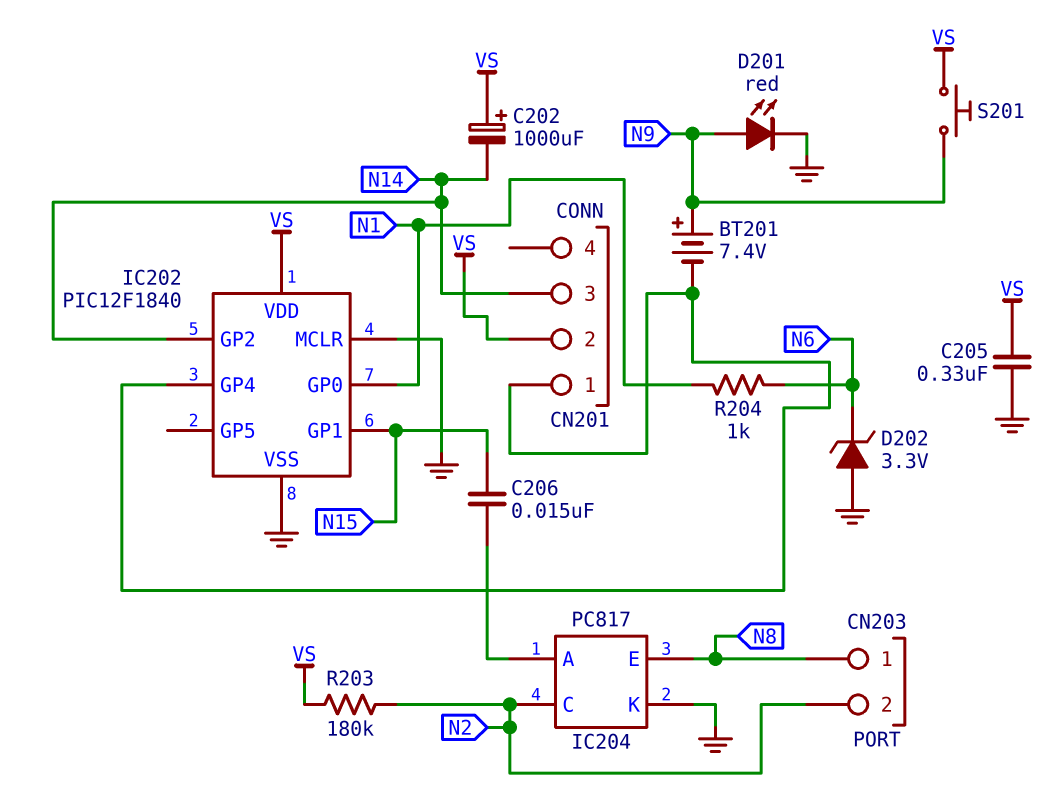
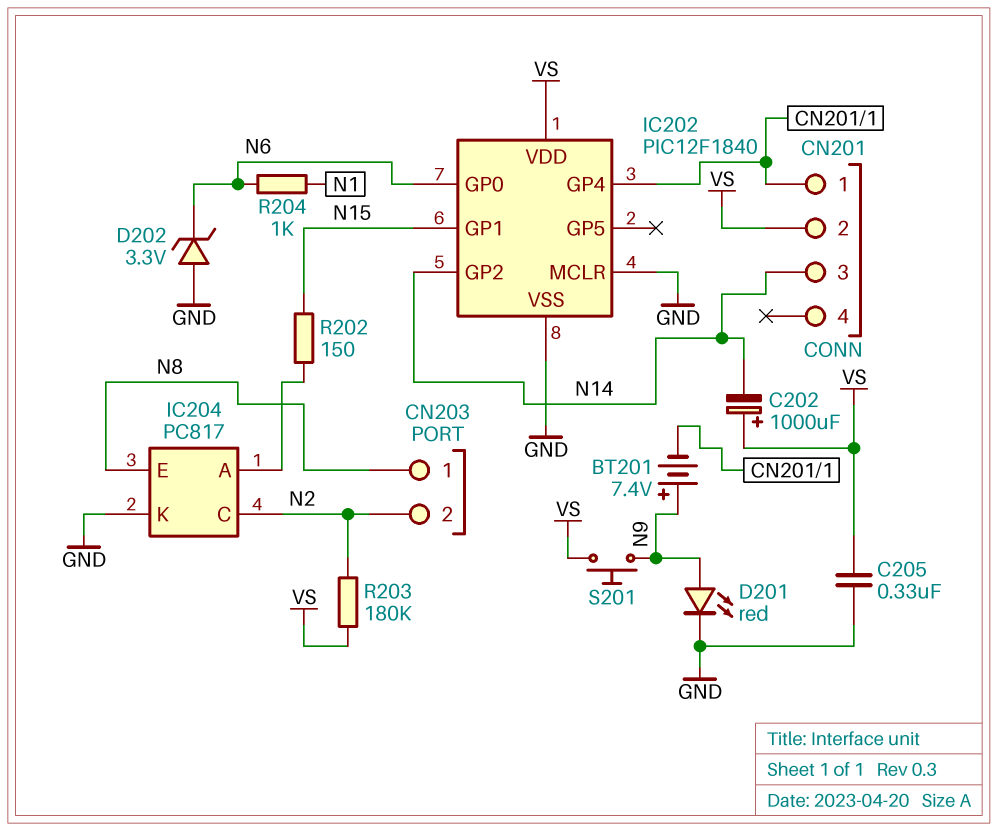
C206: 15nF (IC204/A, N15) -> none
IC202 pin GP0: N1 -> N6
R202: none -> 150 (IC204/A, N15)

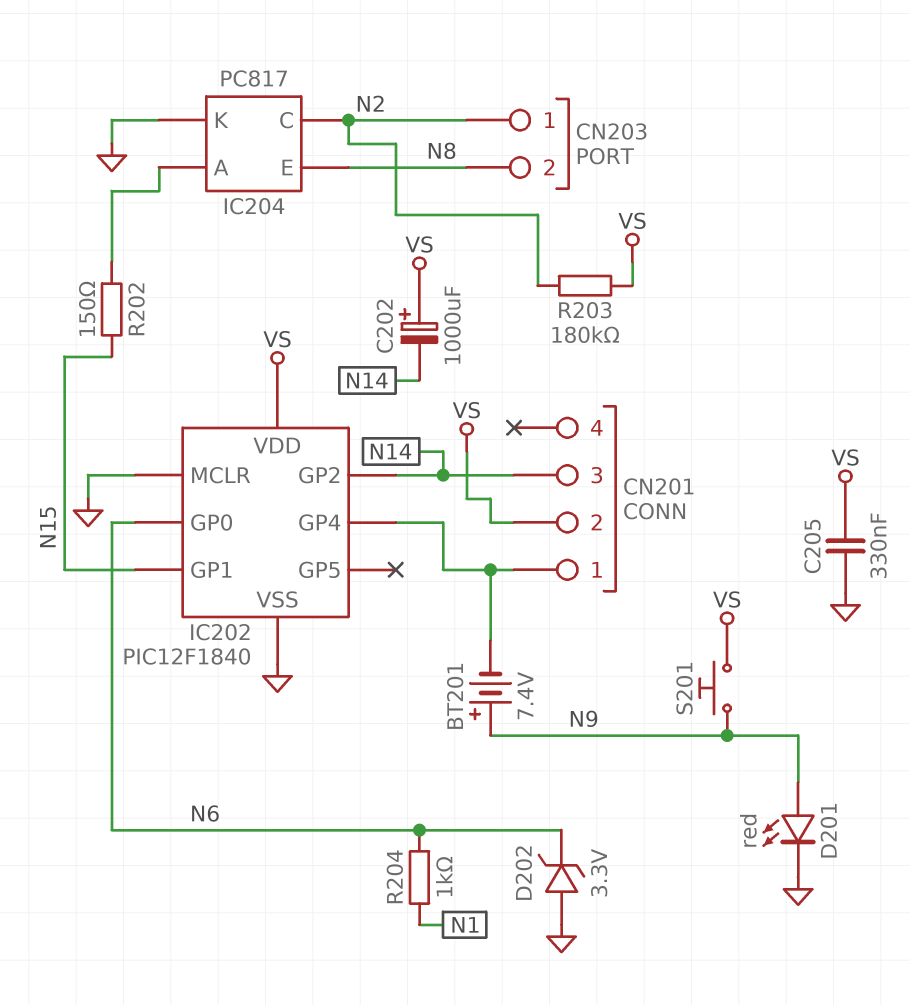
CN203 pin 1: N8 -> N2
CN203 pin 2: N2 -> N8

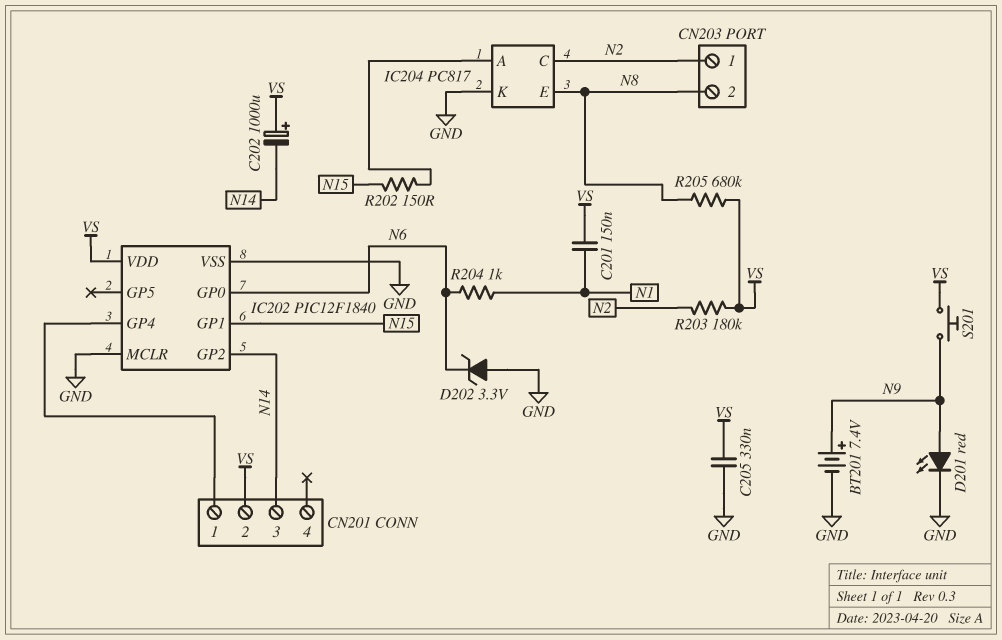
BT201: 7.4V (plus N9, minus CN201/1) -> 7.4V (plus N9, minus GND)
C201: none -> 150nF (N1, VS)
R205: none -> 680k (N8, VS)

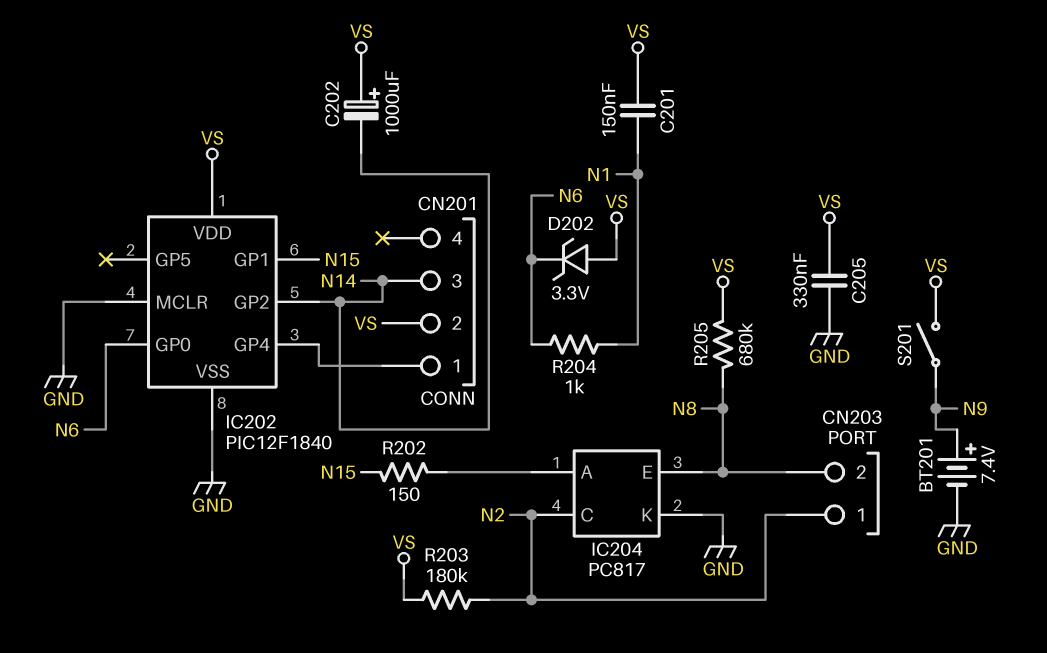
D201: LED red (A N9, K GND) -> none
D202: zener 3.3V (A GND, K N6) -> zener 3.3V (A VS, K N6)
S201: button (N9, VS) -> switch (N9, VS)

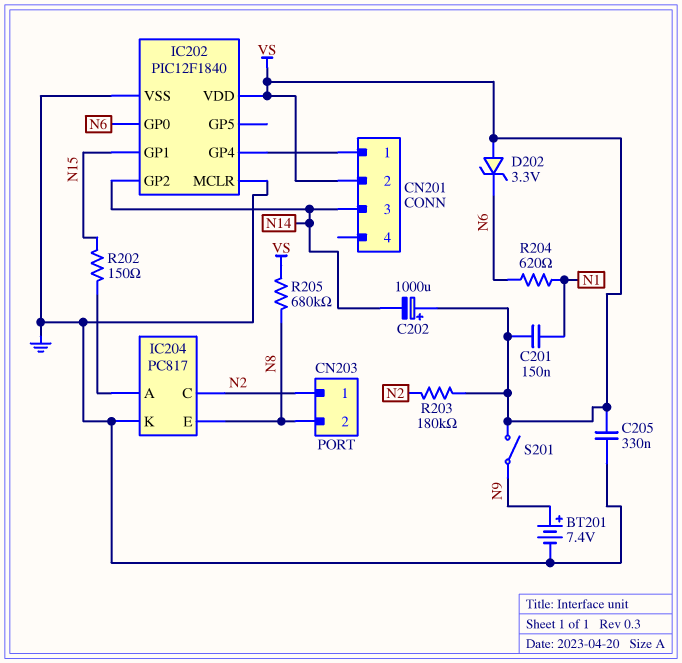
R204: 1k (N1, N6) -> 620 (N1, N6)

